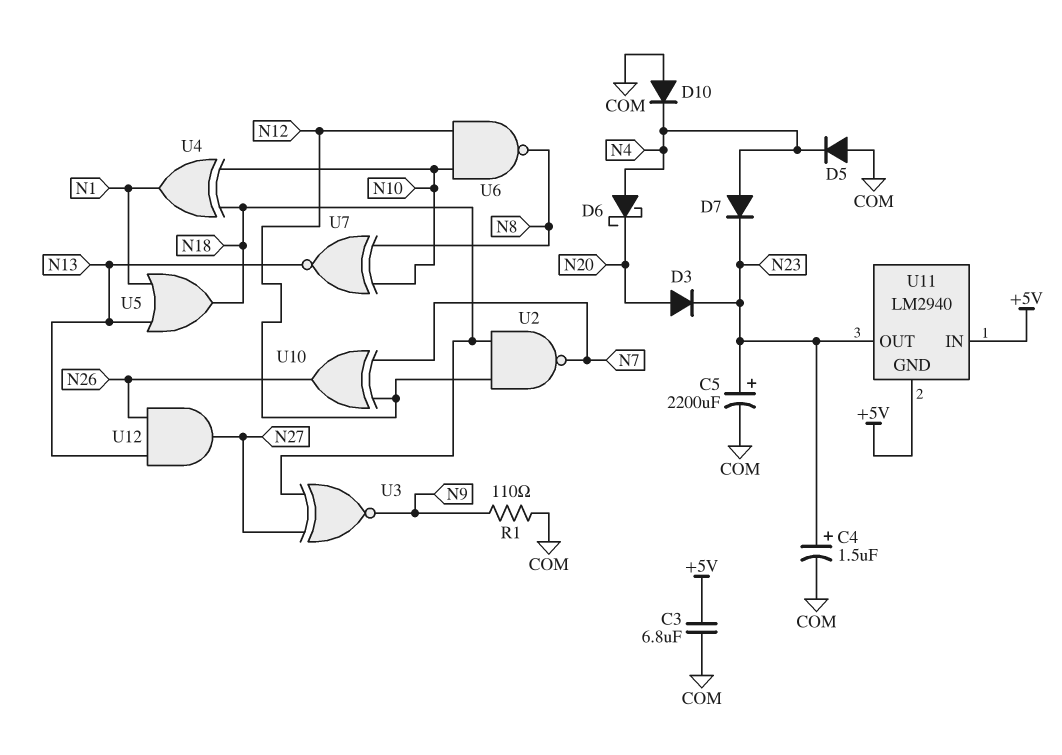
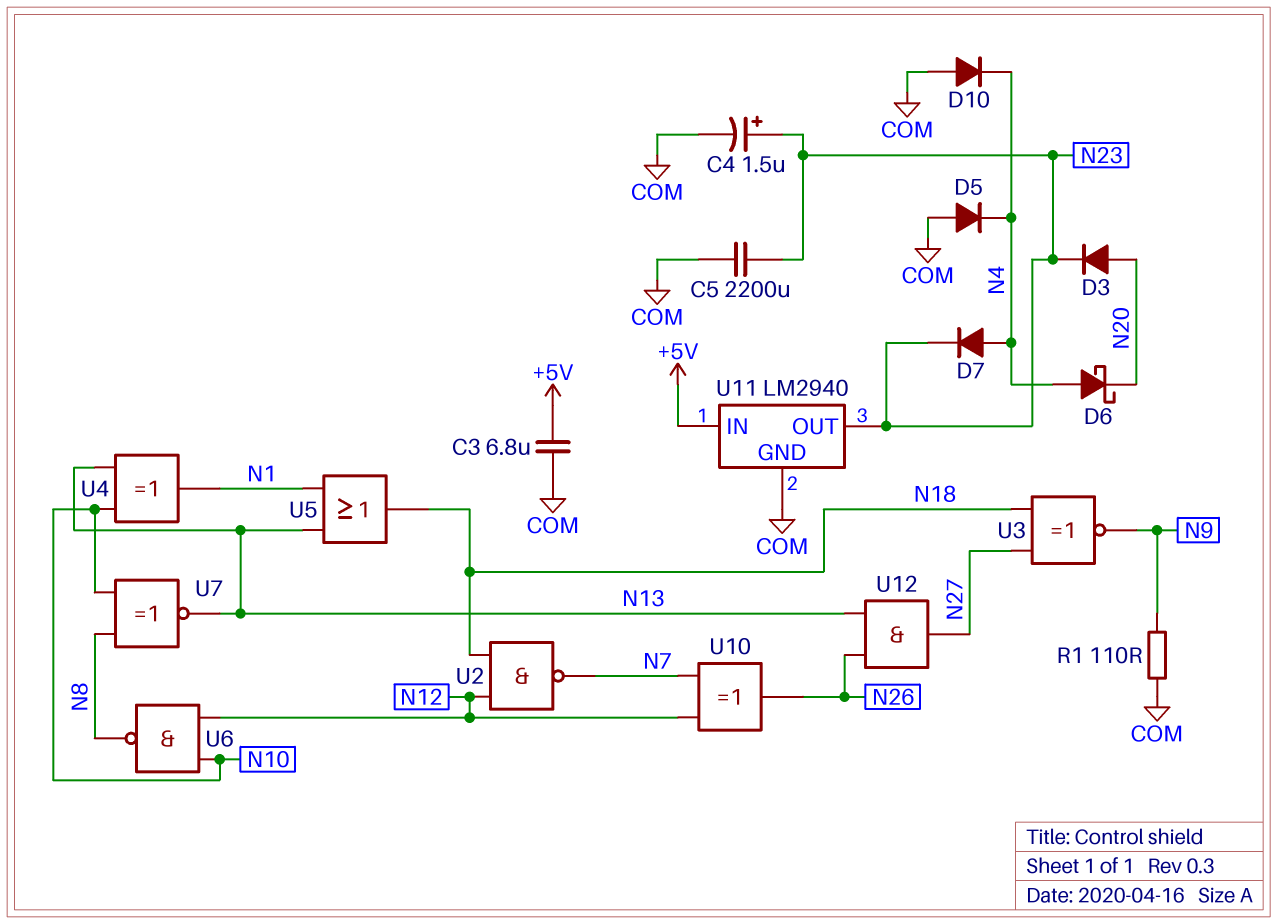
C5: 2200uF (plus N23, minus COM) -> 2200uF (COM, N23)
U4: XOR (in N10, in N18, out N1) -> XOR (in N10, in N13, out N1)
U11 pin GND: +5V -> COM

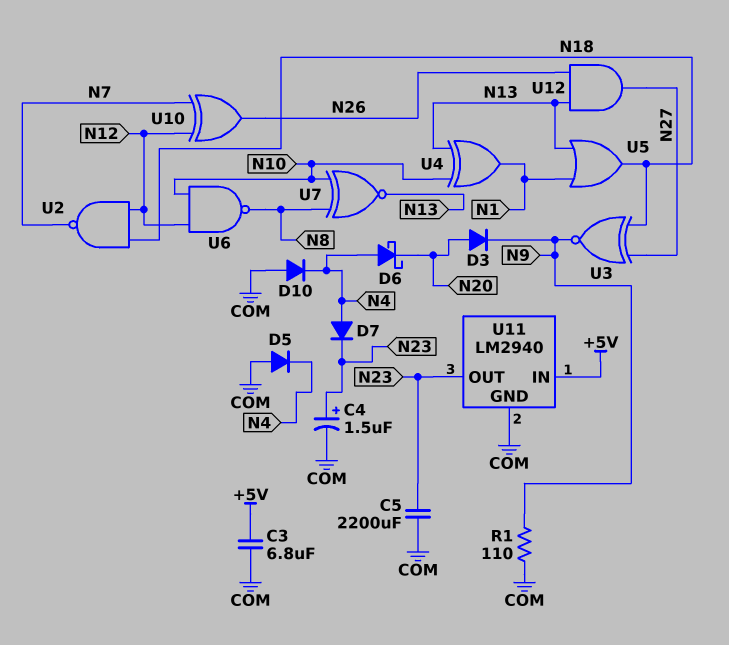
D3: diode (A N20, K N23) -> diode (A N20, K N9)

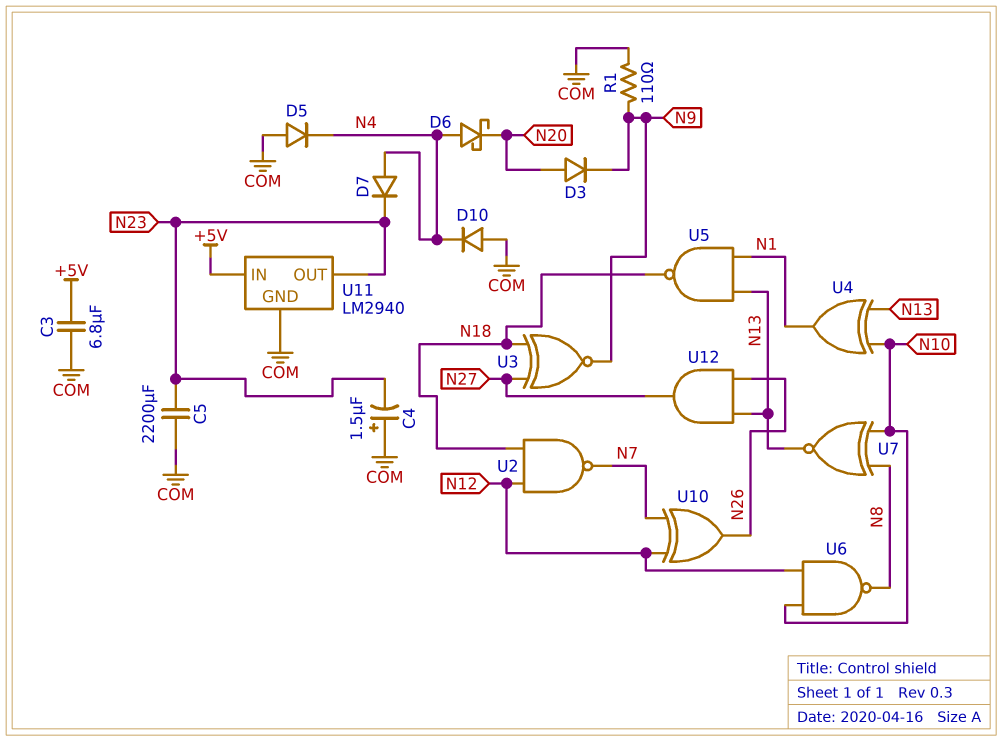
C4: 1.5uF (plus N23, minus COM) -> 1.5uF (plus COM, minus N23)
U5: OR (in N1, in N13, out N18) -> NAND (in N1, in N13, out N18)

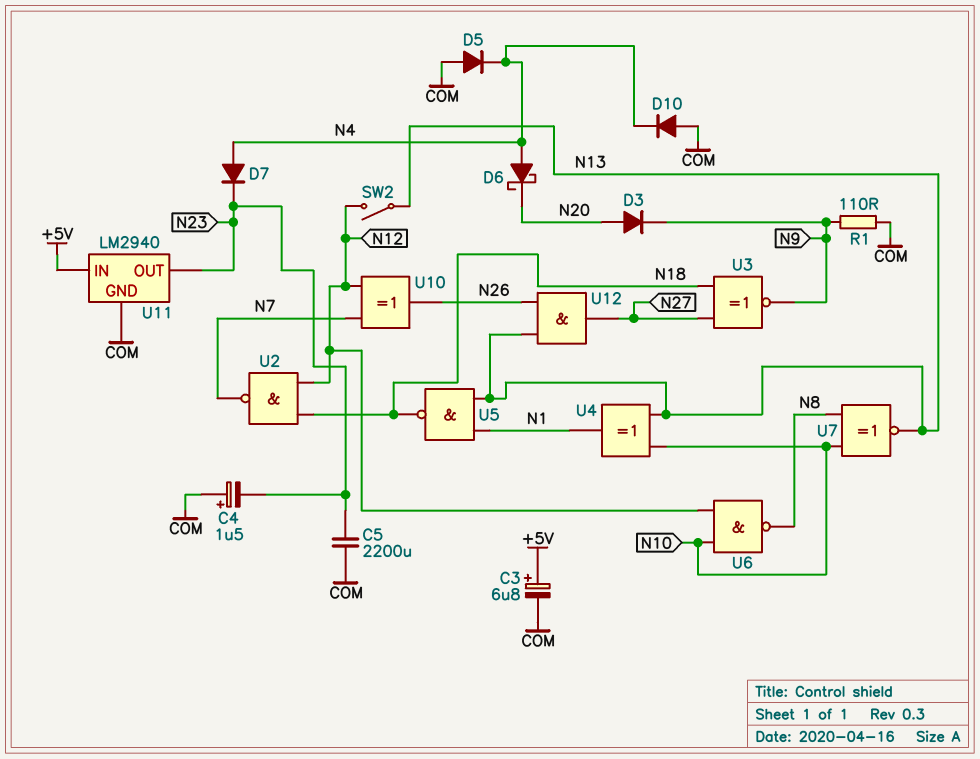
C3: 6.8uF (+5V, COM) -> 6.8uF (plus +5V, minus COM)
SW2: none -> switch (N12, N13)

